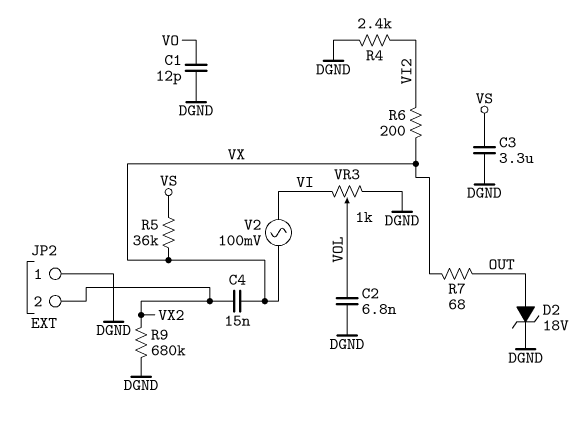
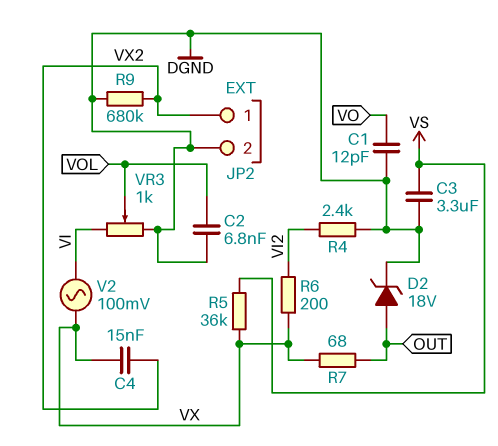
JP2 pin 1: DGND -> VX2
JP2 pin 2: VX2 -> DGND

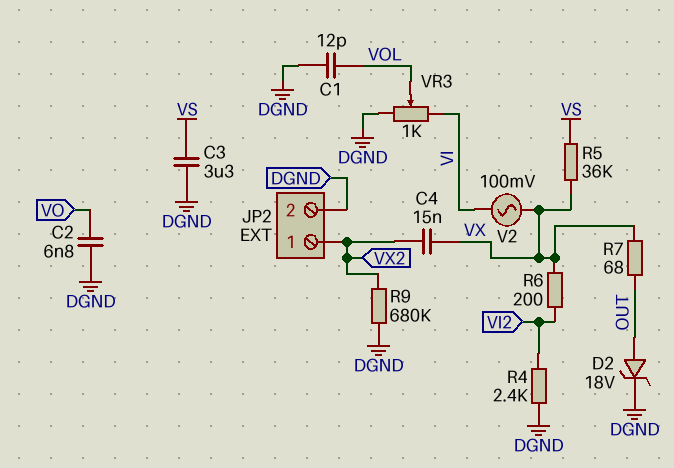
C1: 12pF (DGND, VO) -> 12pF (DGND, VOL)
C2: 6.8nF (DGND, VOL) -> 6.8nF (DGND, VO)

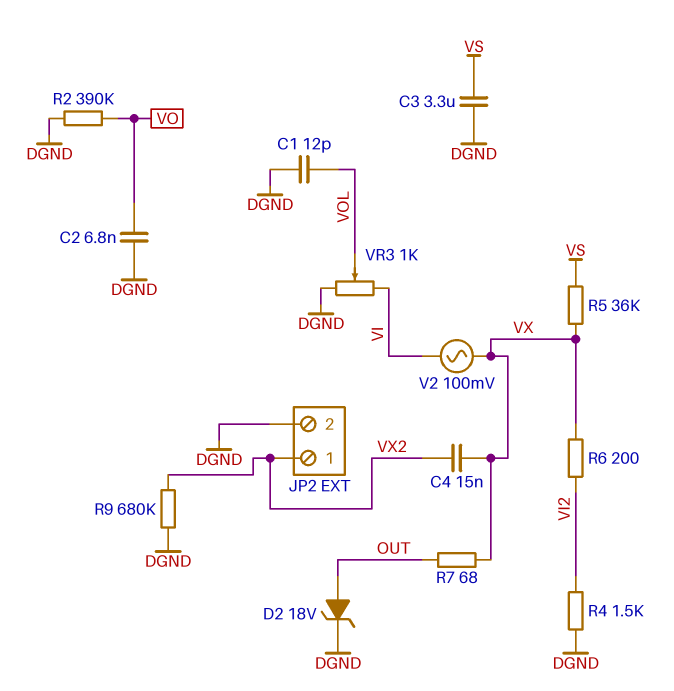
R2: none -> 390k (DGND, VO)
R4: 2.4k (DGND, VI2) -> 1.5k (DGND, VI2)

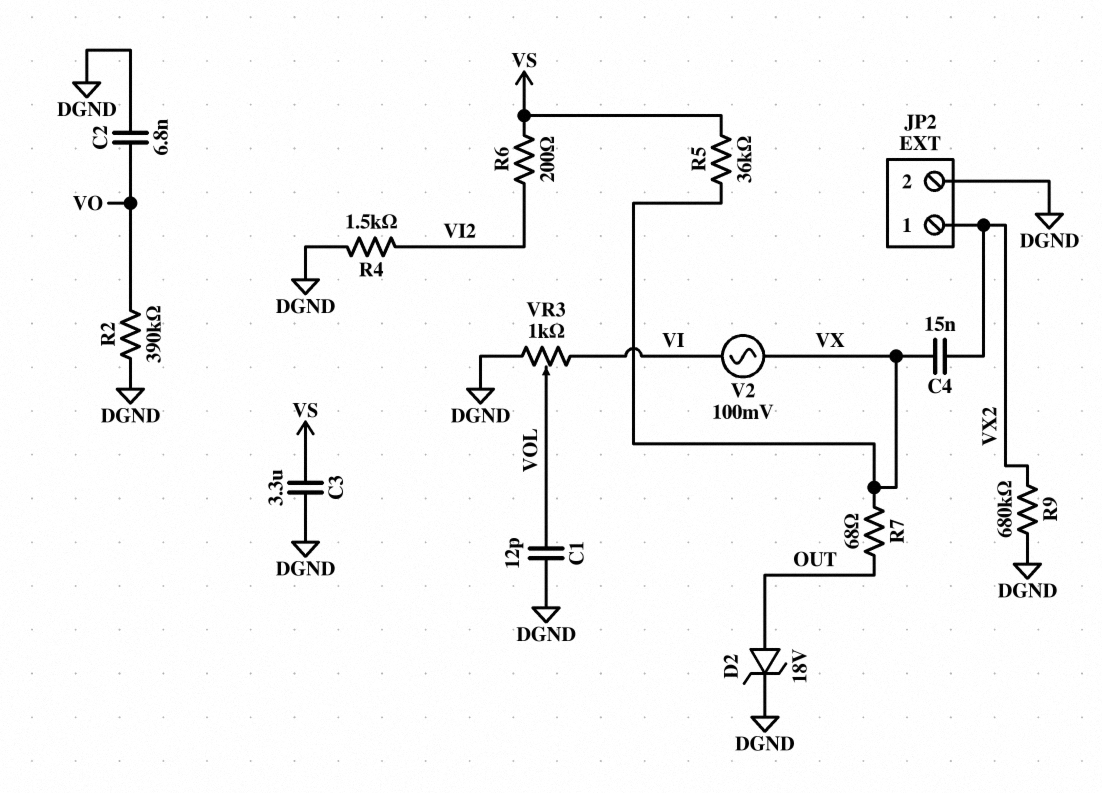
R6: 200 (VI2, VX) -> 200 (VI2, VS)

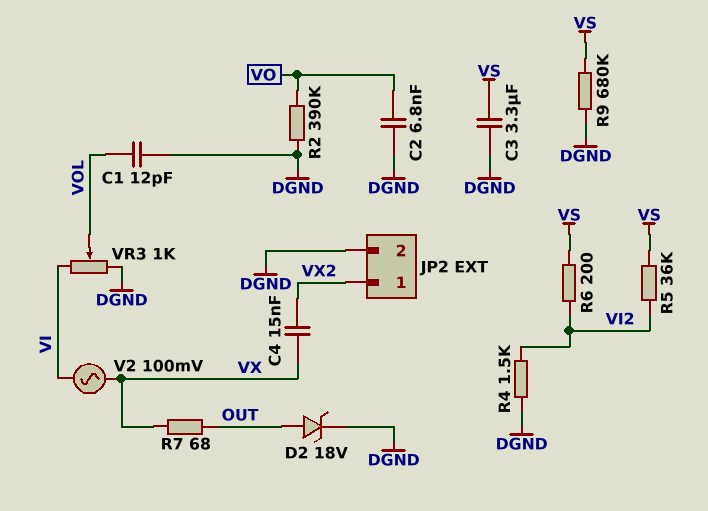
R5: 36k (VS, VX) -> 36k (VI2, VS)
R9: 680k (DGND, VX2) -> 680k (DGND, VS)

